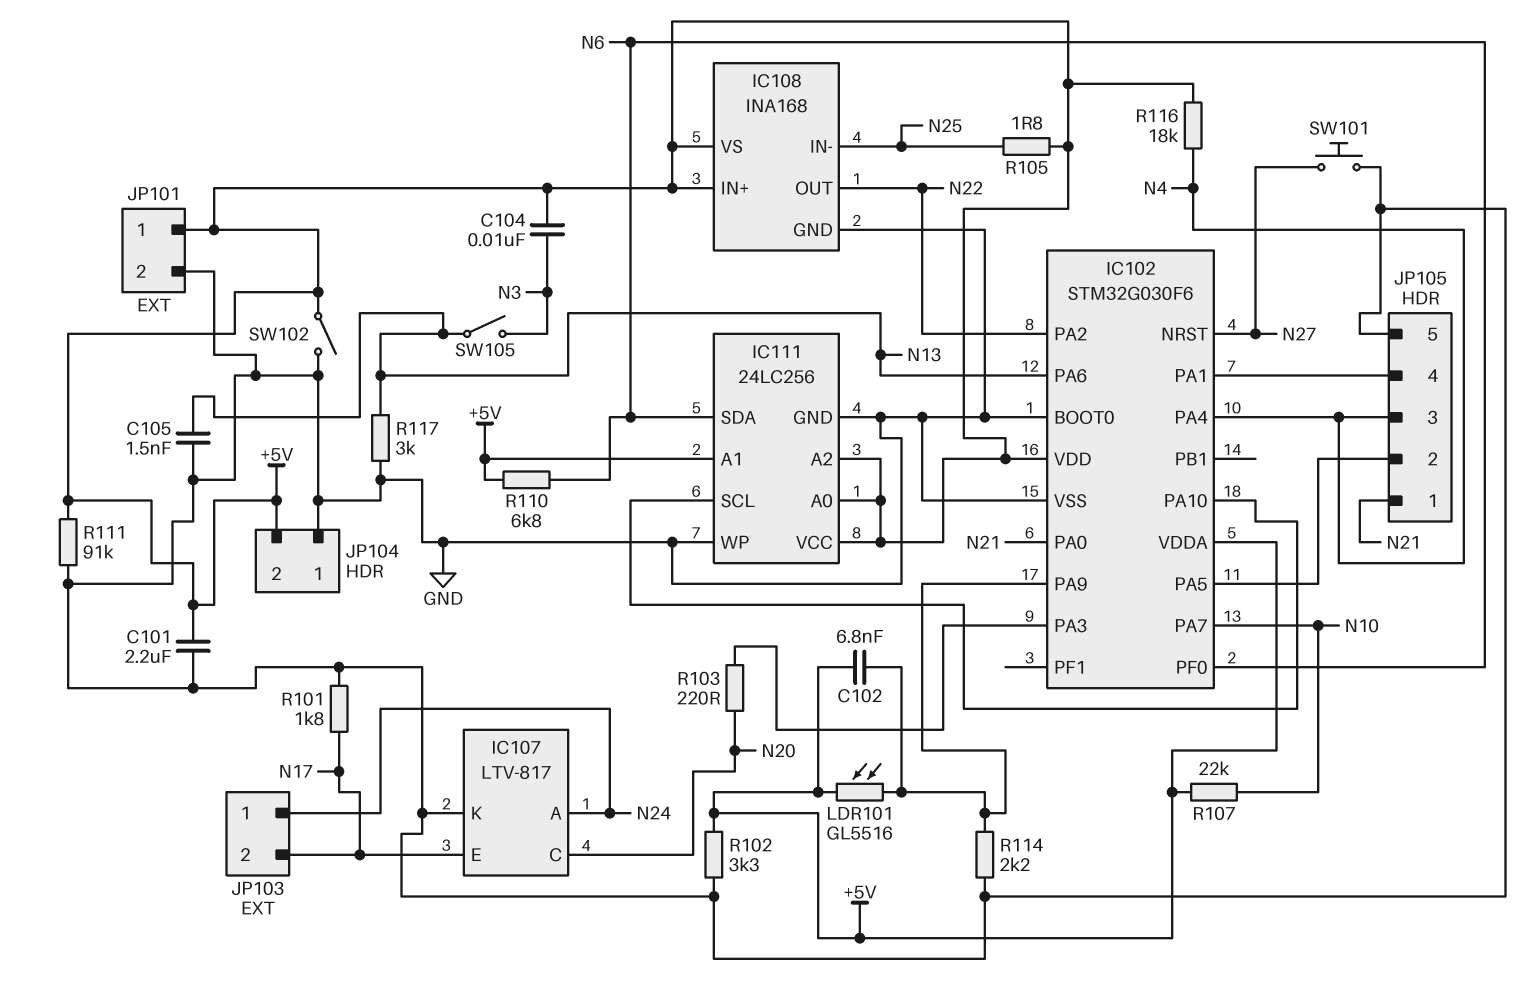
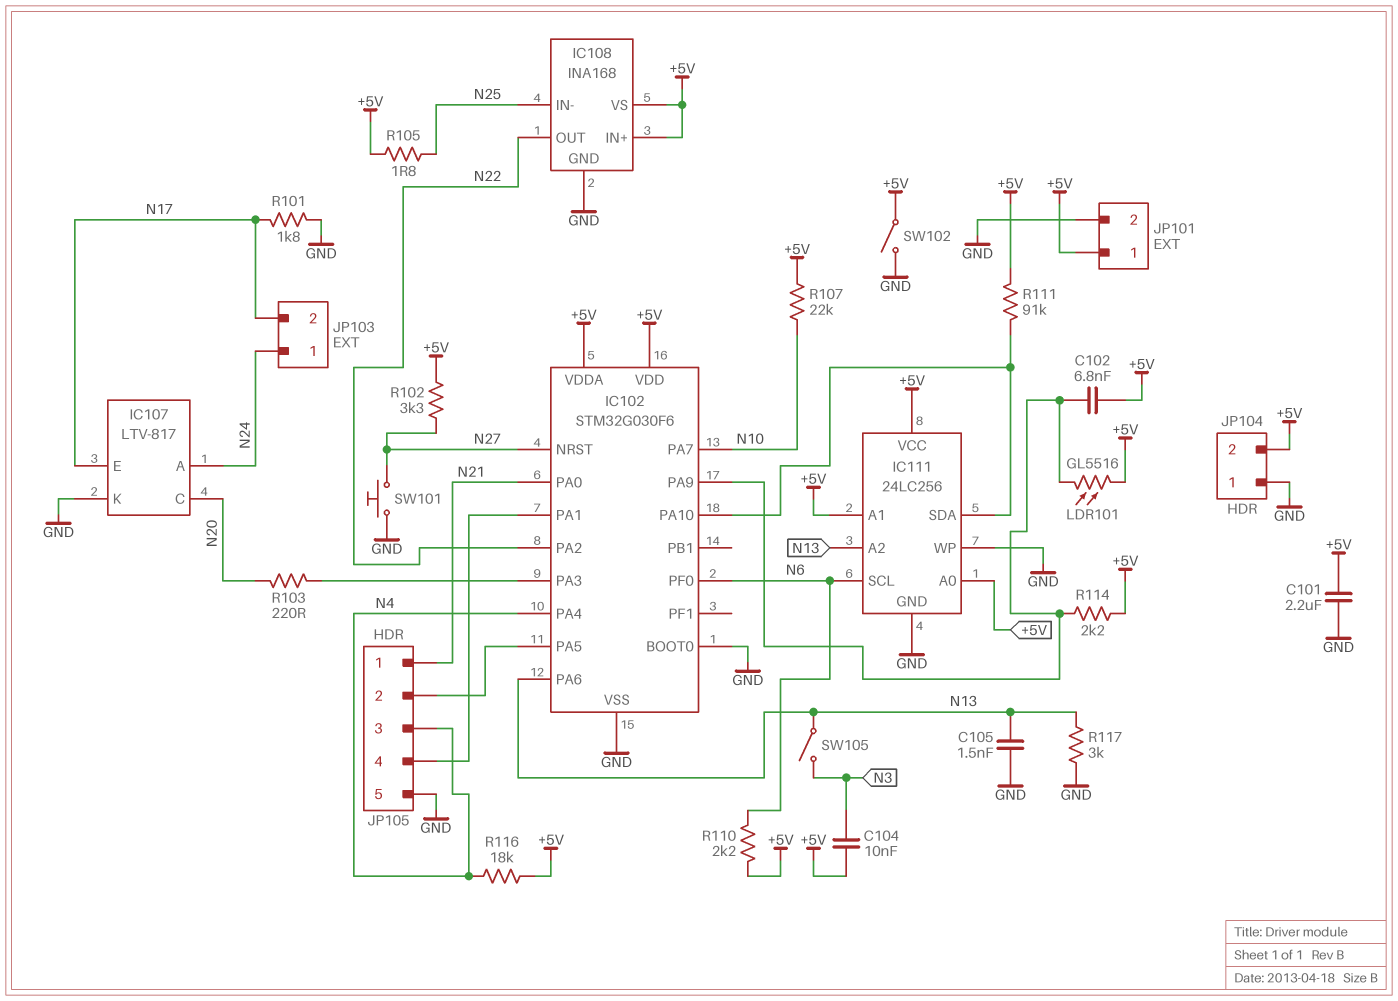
IC111 pin A2: +5V -> N13
IC111 pin SCL: IC102/PA10 -> N6
IC111 pin SDA: N6 -> IC102/PA10
R102: 3.3k (+5V, GND) -> 3.3k (+5V, N27)
R110: 6.8k (+5V, N6) -> 2.2k (+5V, N6)
R111: 91k (+5V, GND) -> 91k (+5V, IC102/PA10)
R114: 2.2k (GND, IC102/PA9) -> 2.2k (+5V, IC102/PA9)

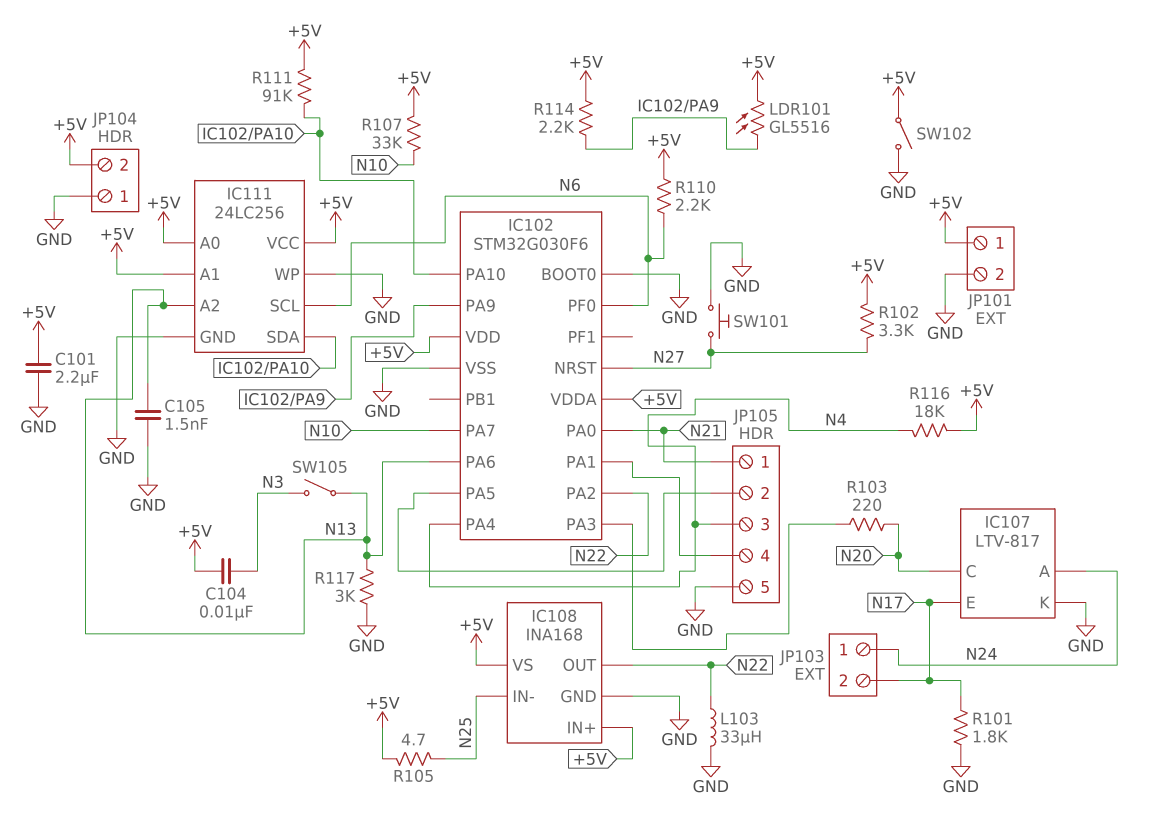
C102: 6.8nF (+5V, IC102/PA9) -> none
L103: none -> 33uH (GND, N22)
R105: 1.8 (+5V, N25) -> 4.7 (+5V, N25)
R107: 22k (+5V, N10) -> 33k (+5V, N10)

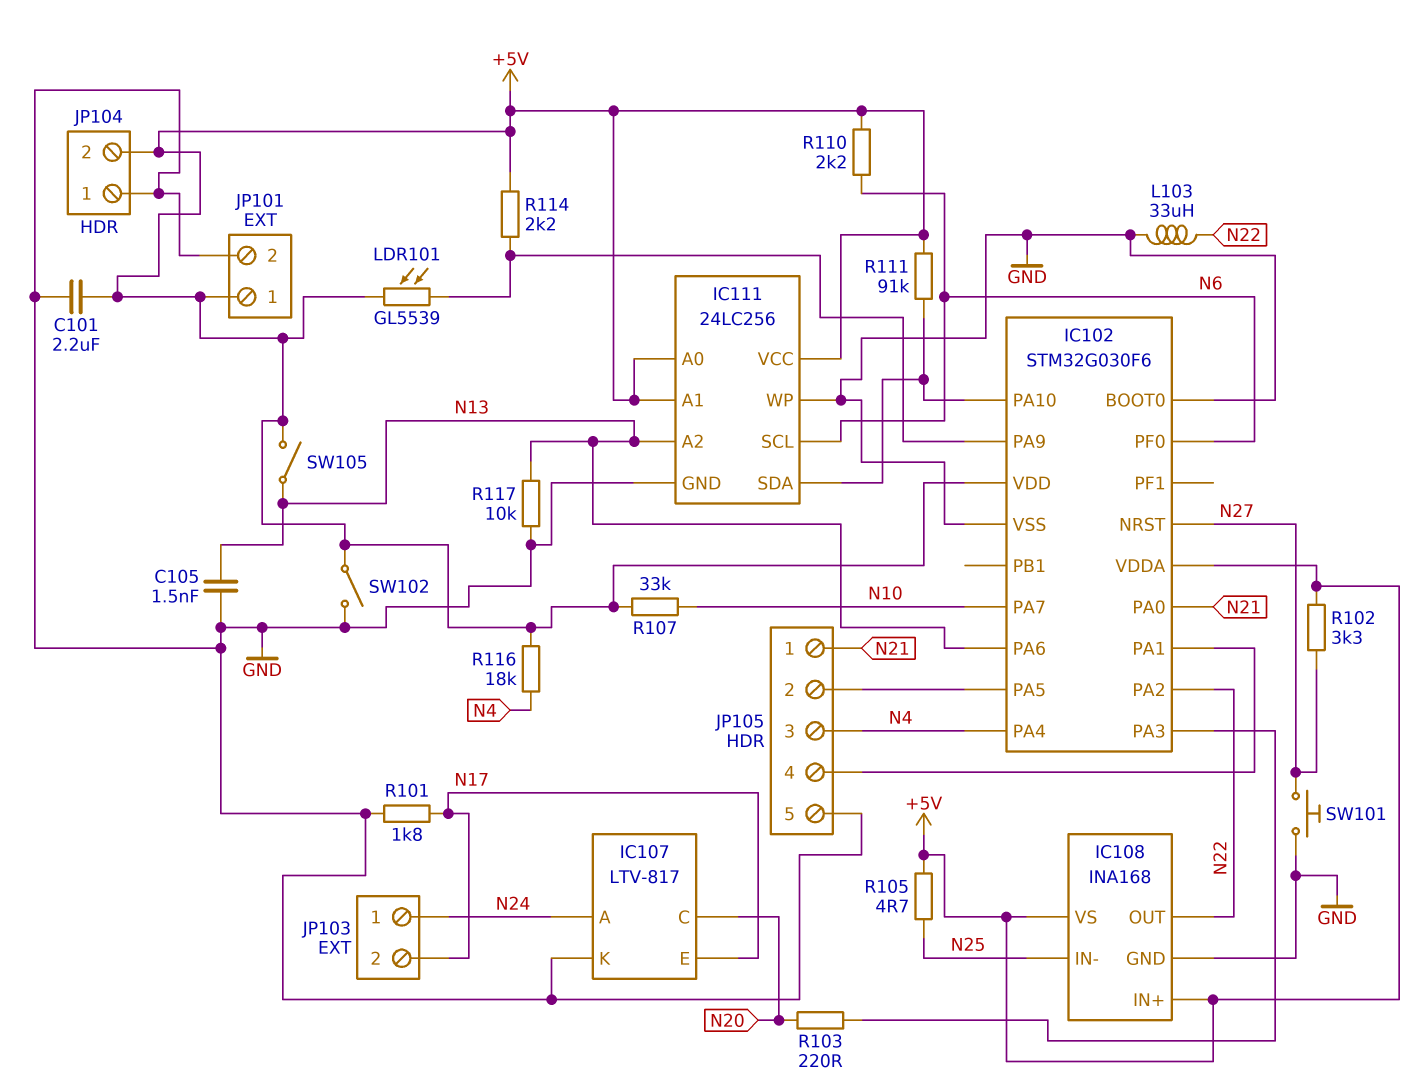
C104: 10nF (+5V, N3) -> none
LDR101: GL5516 (+5V, IC102/PA9) -> GL5539 (+5V, IC102/PA9)
R117: 3k (GND, N13) -> 10k (GND, N13)
SW105: switch (N3, N13) -> switch (+5V, N13)

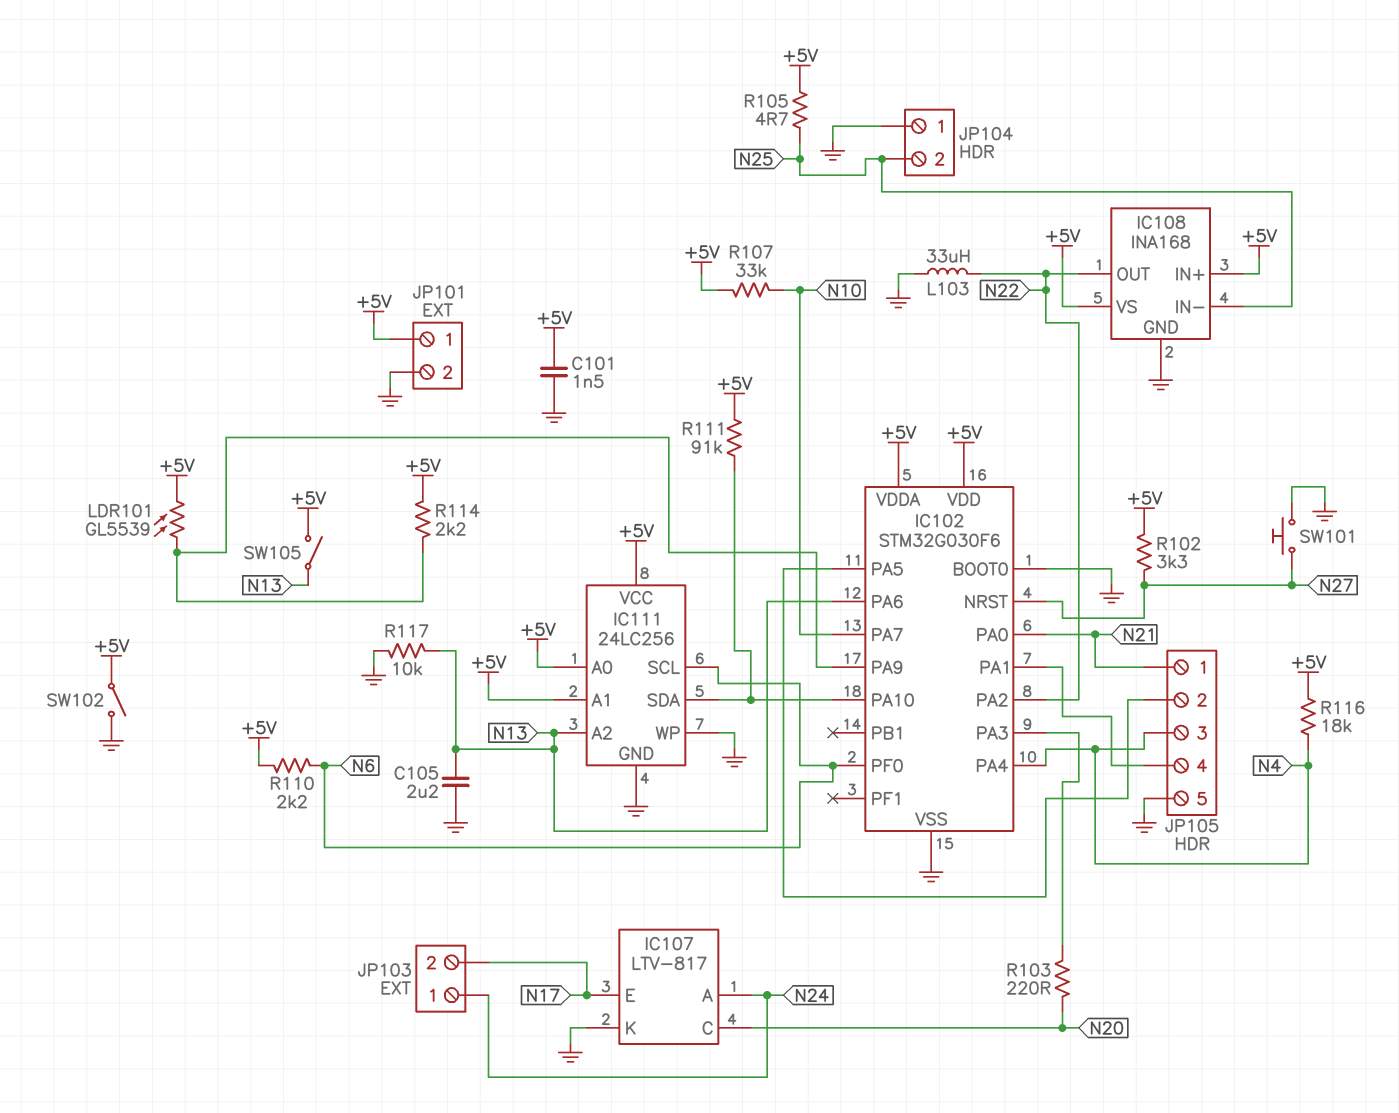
C101: 2.2uF (+5V, GND) -> 1.5nF (+5V, GND)
C105: 1.5nF (GND, N13) -> 2.2uF (GND, N13)
JP104 pin 2: +5V -> N25
R101: 1.8k (GND, N17) -> none

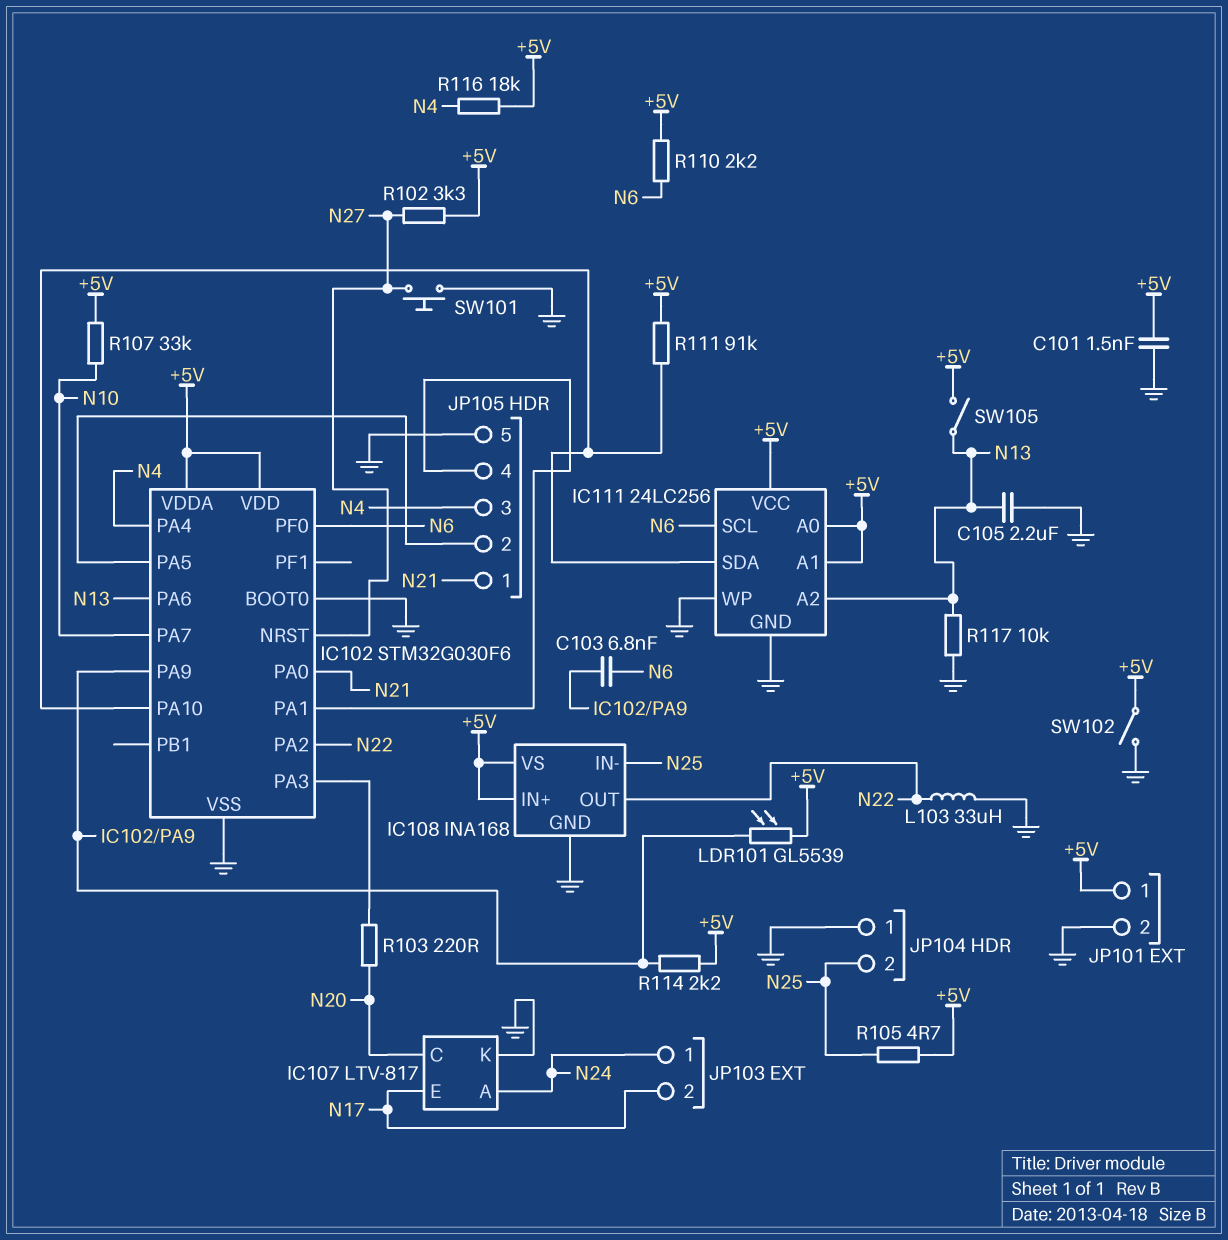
C103: none -> 6.8nF (IC102/PA9, N6)

